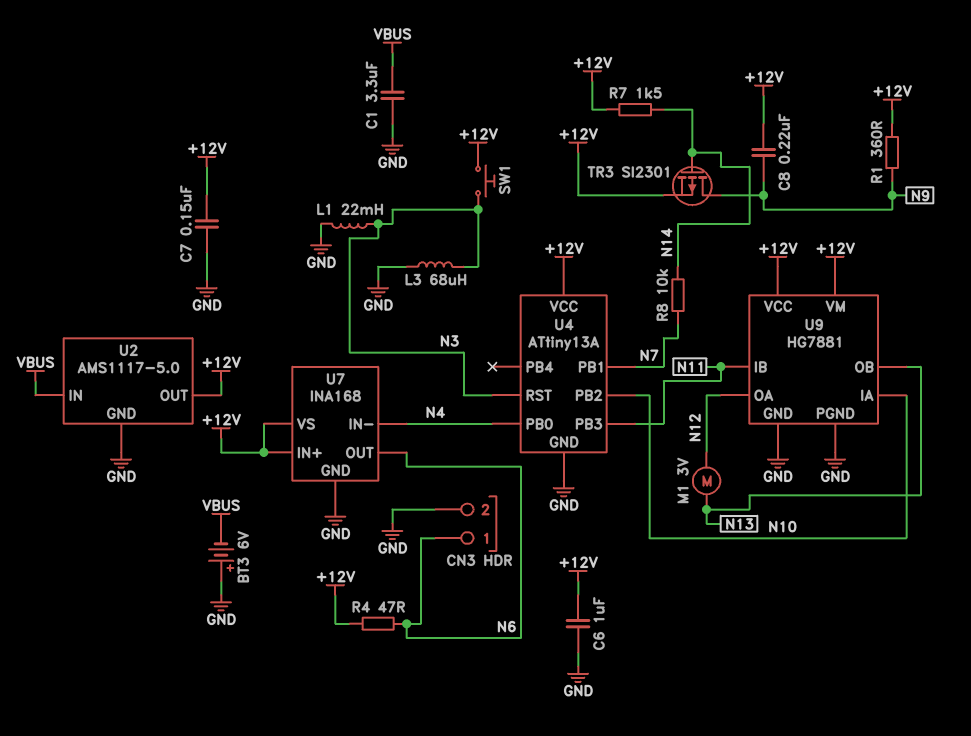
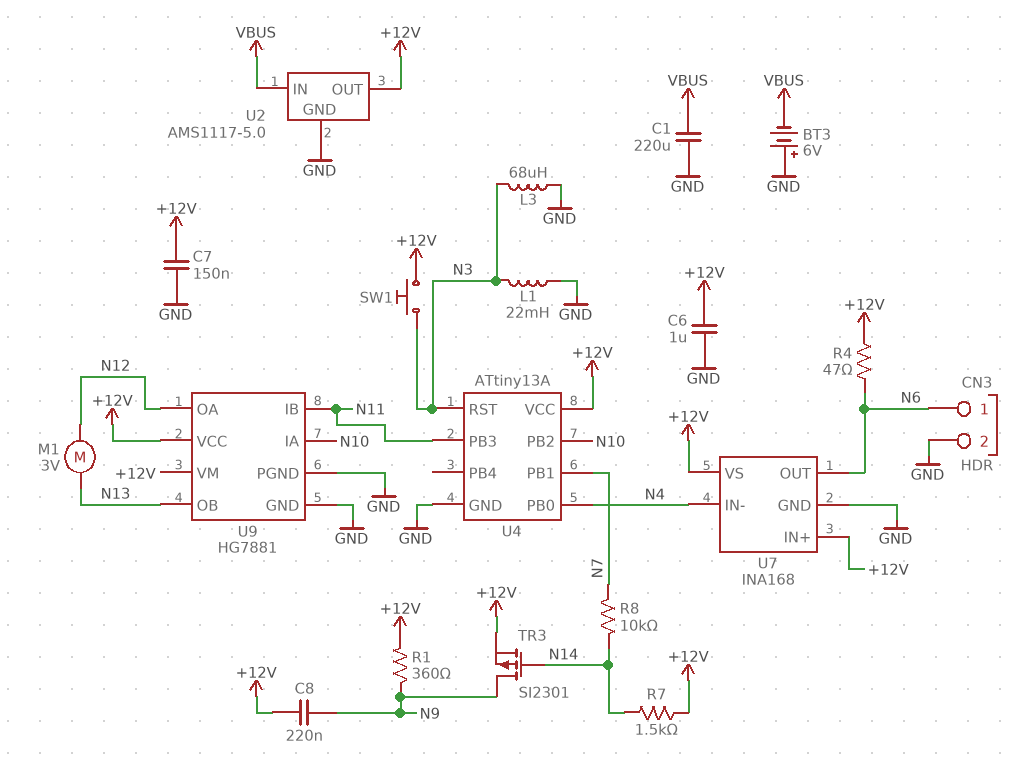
C1: 3.3uF (GND, VBUS) -> 220uF (GND, VBUS)

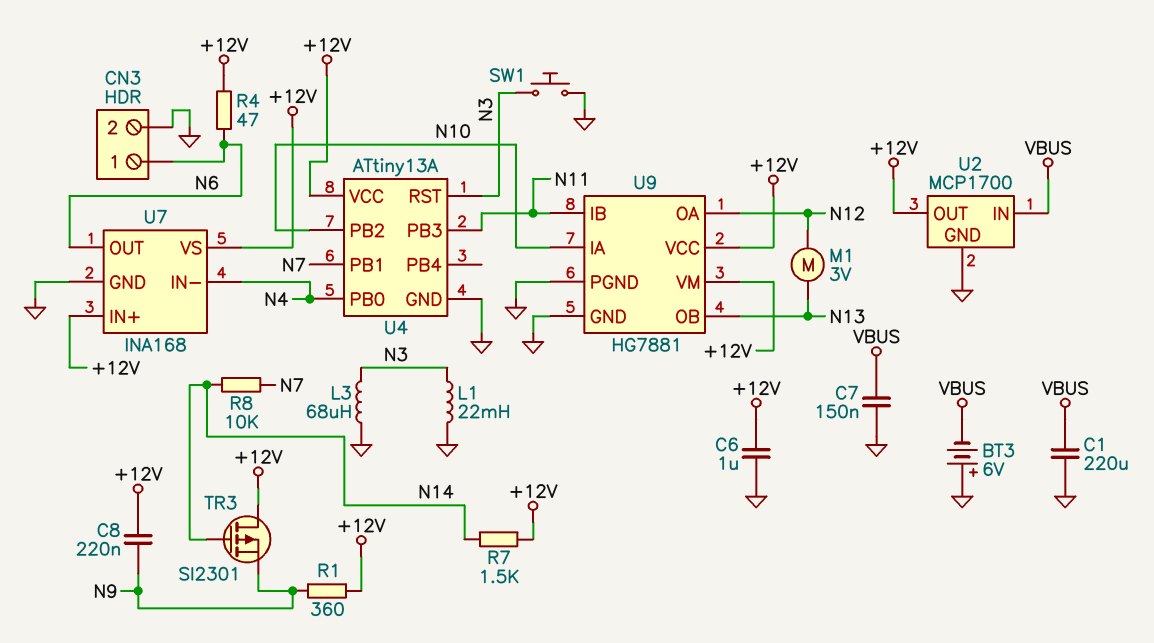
C7: 150nF (+12V, GND) -> 150nF (GND, VBUS)
SW1: button (+12V, N3) -> button (GND, N3)
TR3: PMOS SI2301 (G N14, D N9, S +12V) -> PMOS SI2301 (G N14, D +12V, S N9)
U2: AMS1117-5.0 -> MCP1700

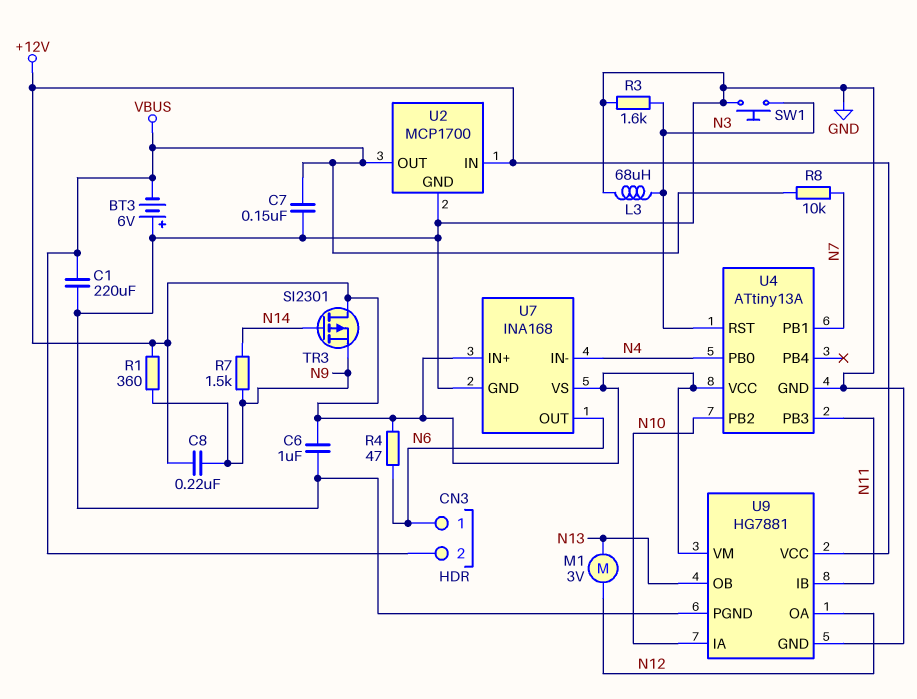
CN3 pin 2: GND -> VBUS
L1: 22mH (GND, N3) -> none
R3: none -> 1.6k (GND, N3)
R7: 1.5k (+12V, N14) -> 1.5k (N9, N14)
R8: 10k (N7, N14) -> 10k (N7, VBUS)
U2 pin IN: VBUS -> +12V
U2 pin OUT: +12V -> VBUS

